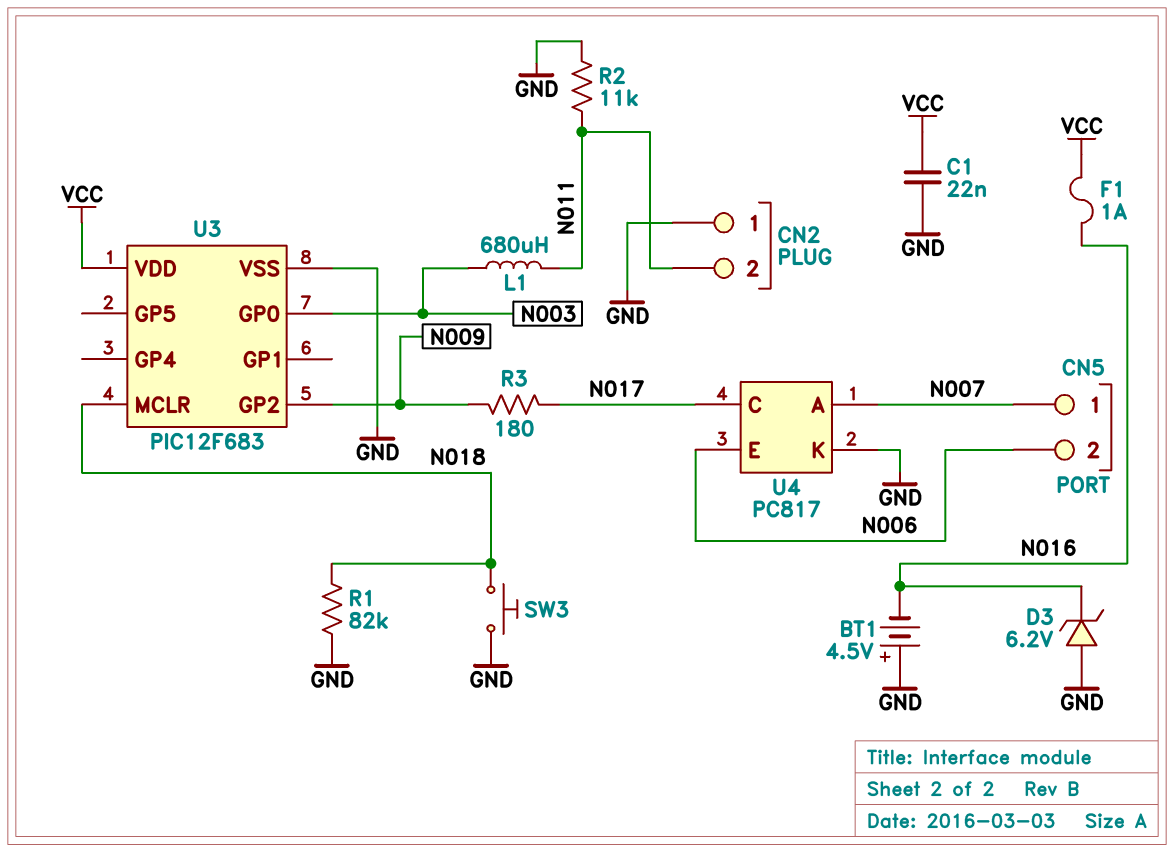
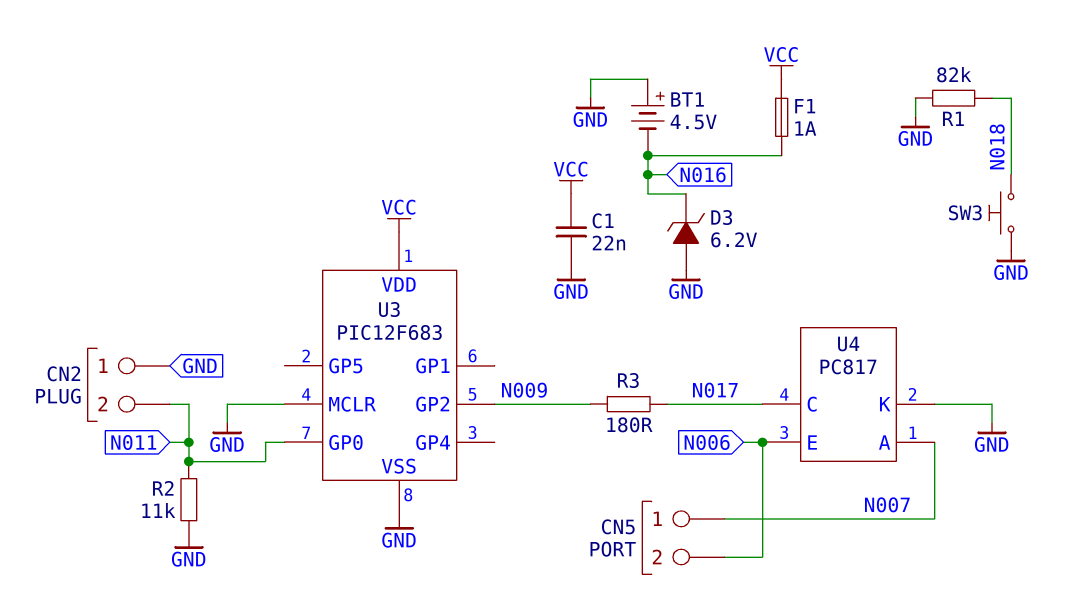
L1: 680uH (N003, N011) -> none
U3 pin GP0: N003 -> N011
U3 pin MCLR: N018 -> GND

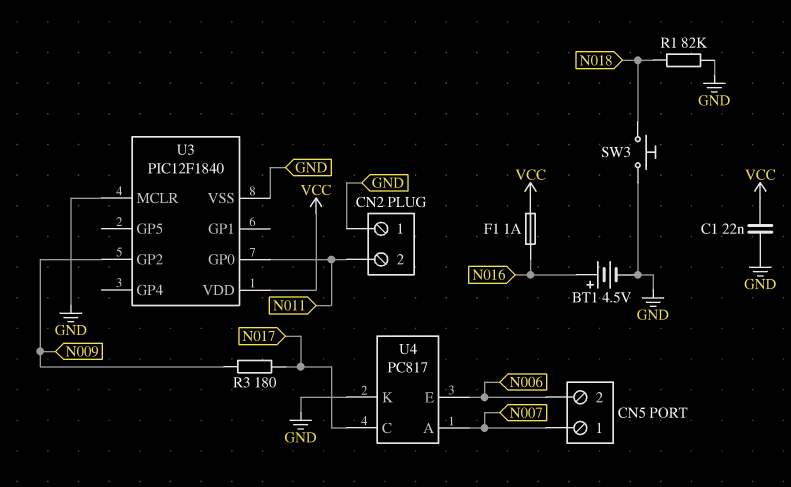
BT1: 4.5V (plus GND, minus N016) -> 4.5V (plus N016, minus GND)
D3: zener 6.2V (A GND, K N016) -> none
R2: 11k (GND, N011) -> none
U3: PIC12F683 -> PIC12F1840

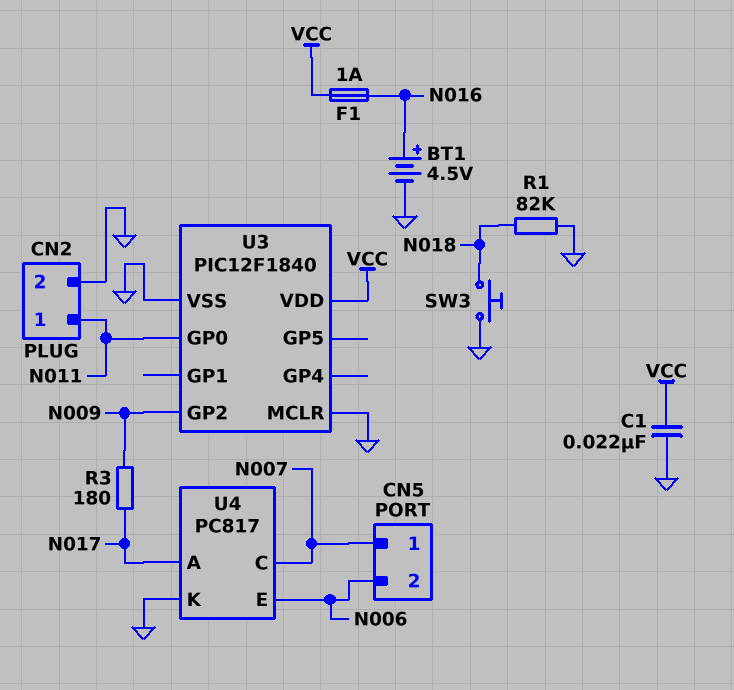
CN2 pin 1: GND -> N011
CN2 pin 2: N011 -> GND
U4 pin A: N007 -> N017
U4 pin C: N017 -> N007

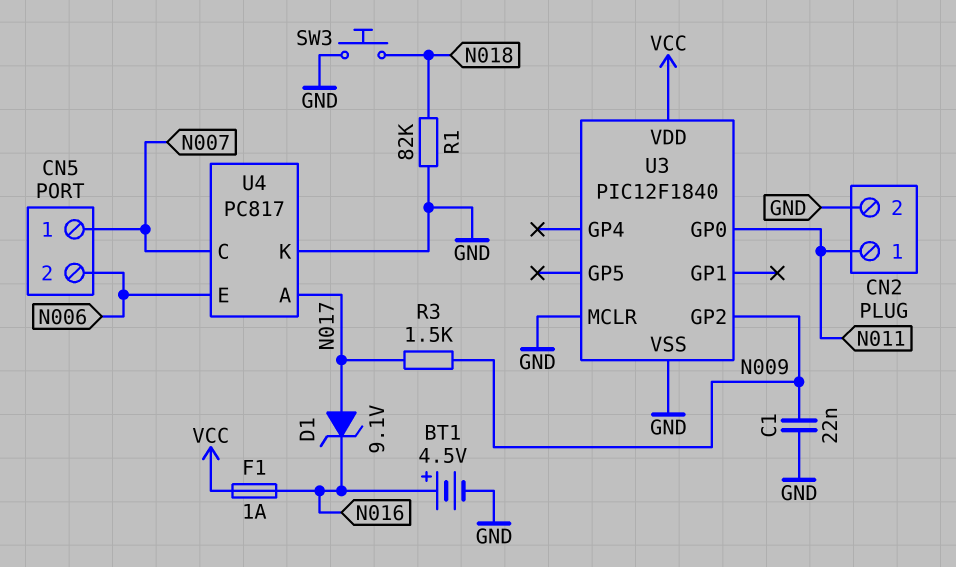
C1: 22nF (GND, VCC) -> 22nF (GND, N009)
D1: none -> zener 9.1V (A N017, K N016)
R3: 180 (N009, N017) -> 1.5k (N009, N017)

